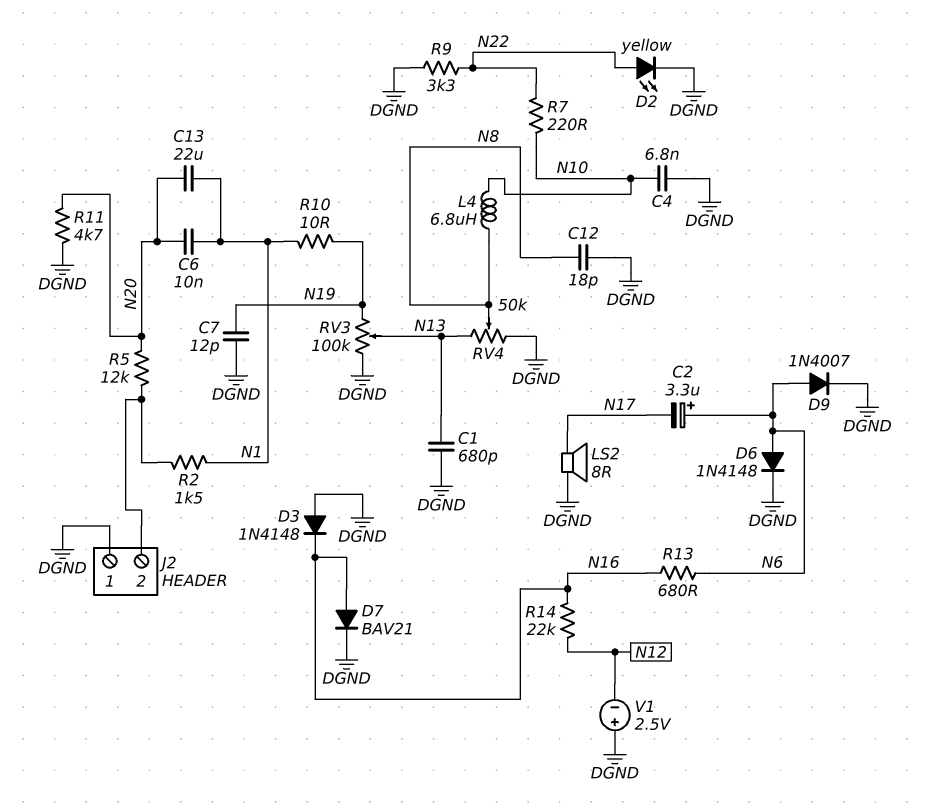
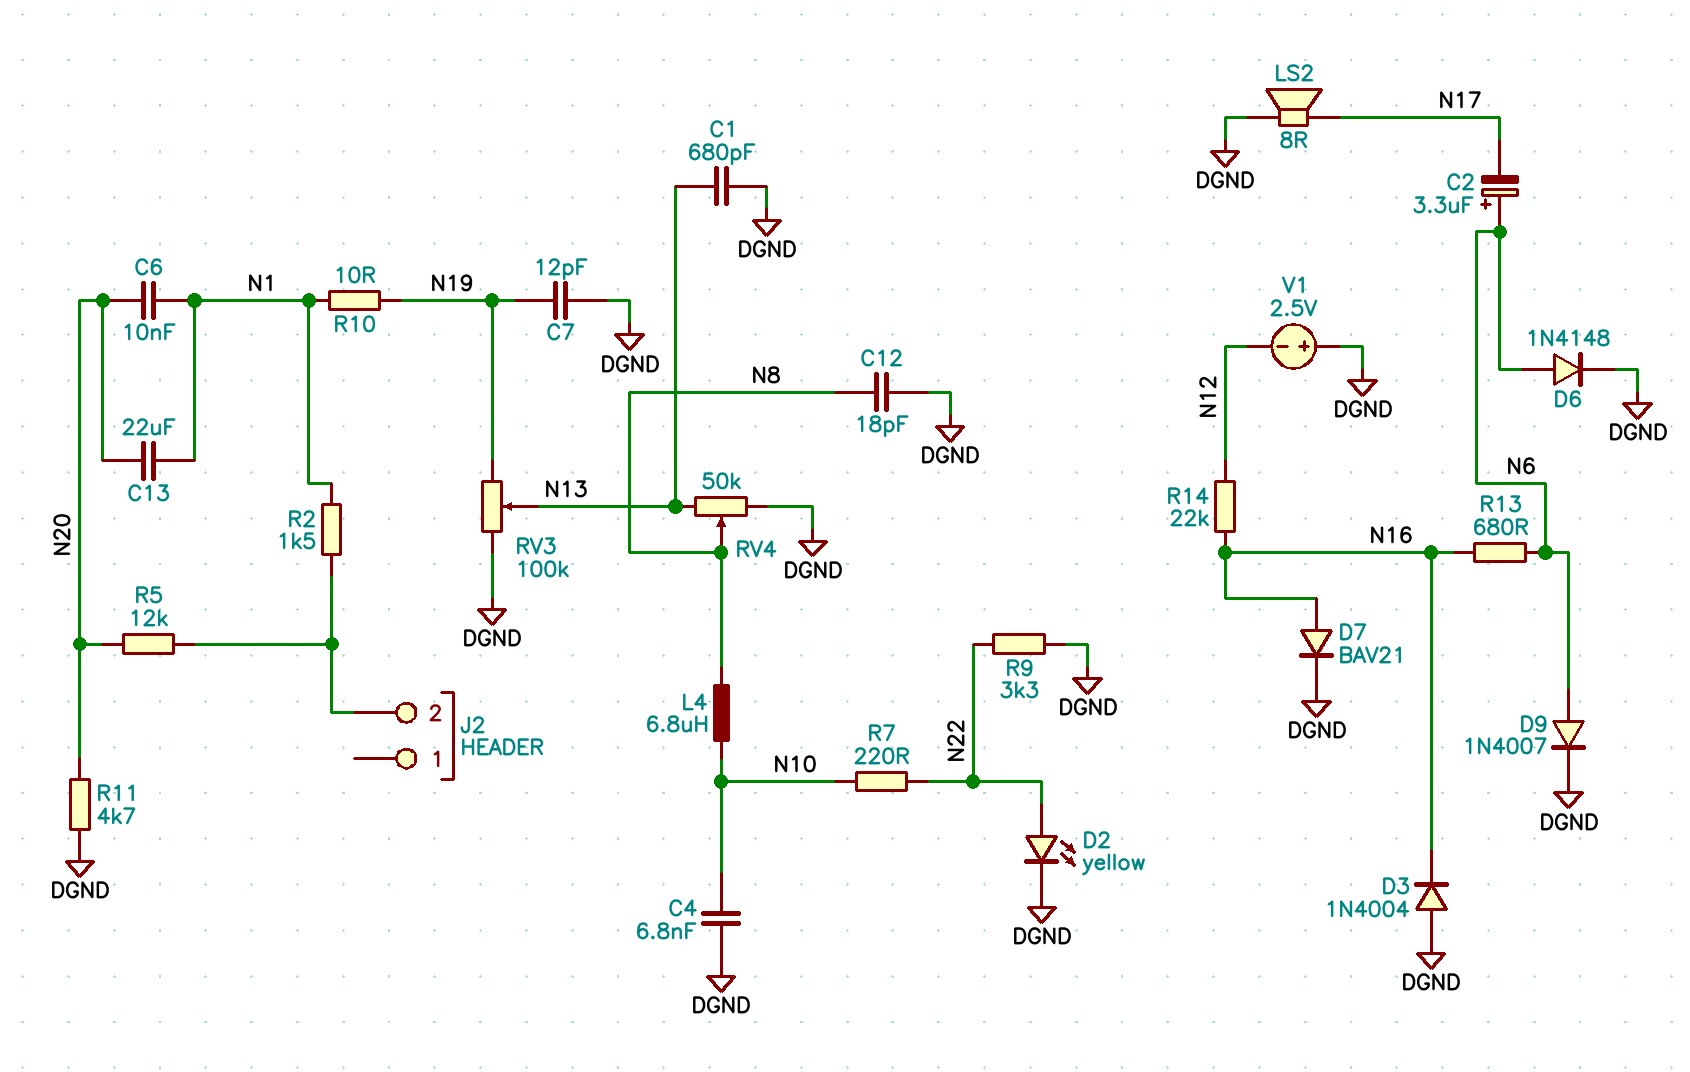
D3: diode 1N4148 (A DGND, K N16) -> diode 1N4004 (A DGND, K N16)
J2 pin 1: DGND -> none

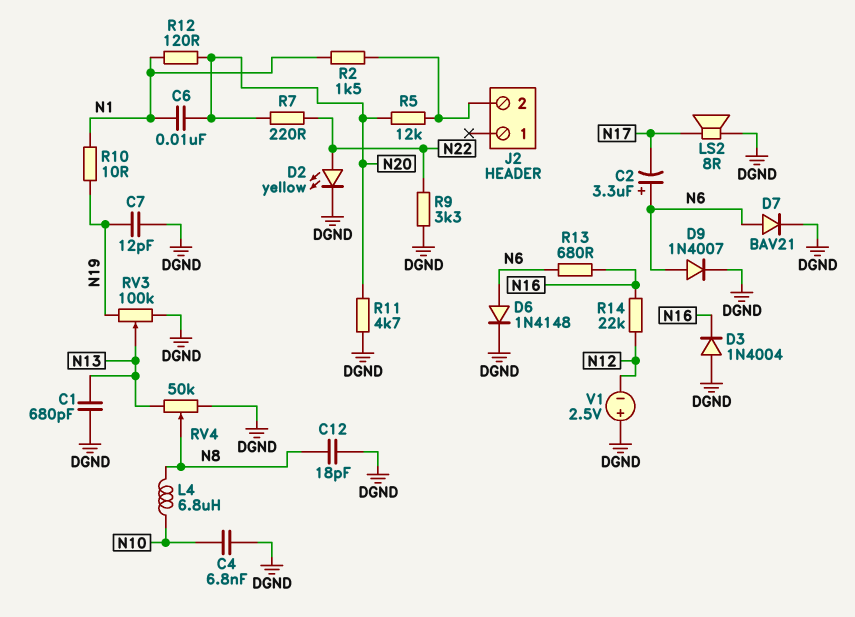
C13: 22uF (N1, N20) -> none
D7: diode BAV21 (A N16, K DGND) -> diode BAV21 (A N6, K DGND)
R7: 220 (N10, N22) -> 220 (N20, N22)
R12: none -> 120 (N1, N20)

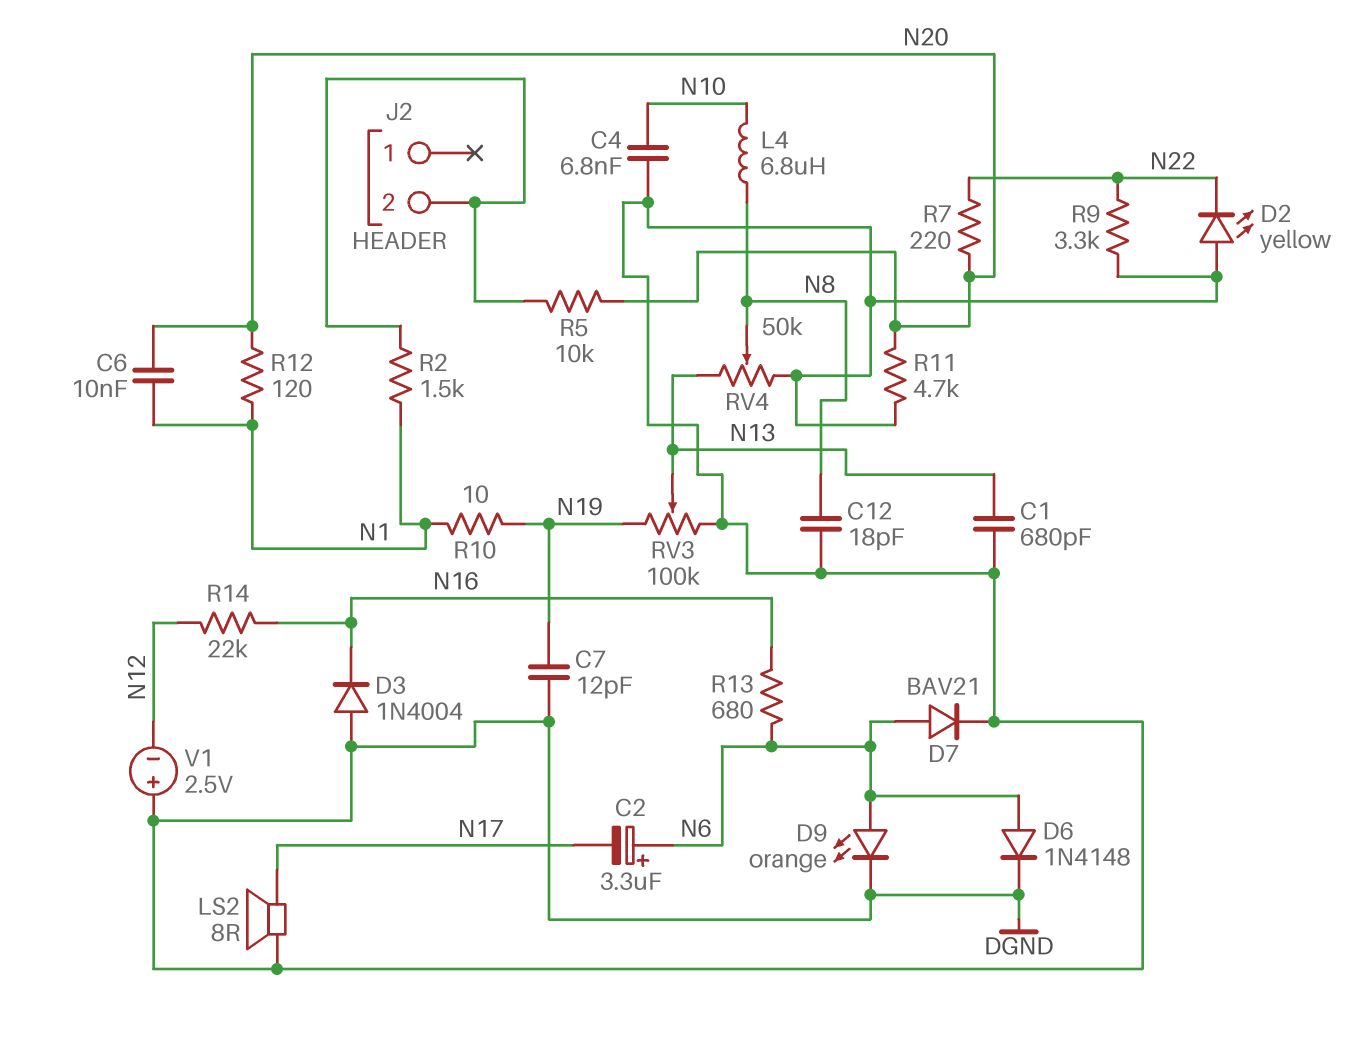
D2: LED yellow (A N22, K DGND) -> LED yellow (A DGND, K N22)
D9: diode 1N4007 (A N6, K DGND) -> LED orange (A N6, K DGND)
R5: 12k (J2/2, N20) -> 10k (J2/2, N20)

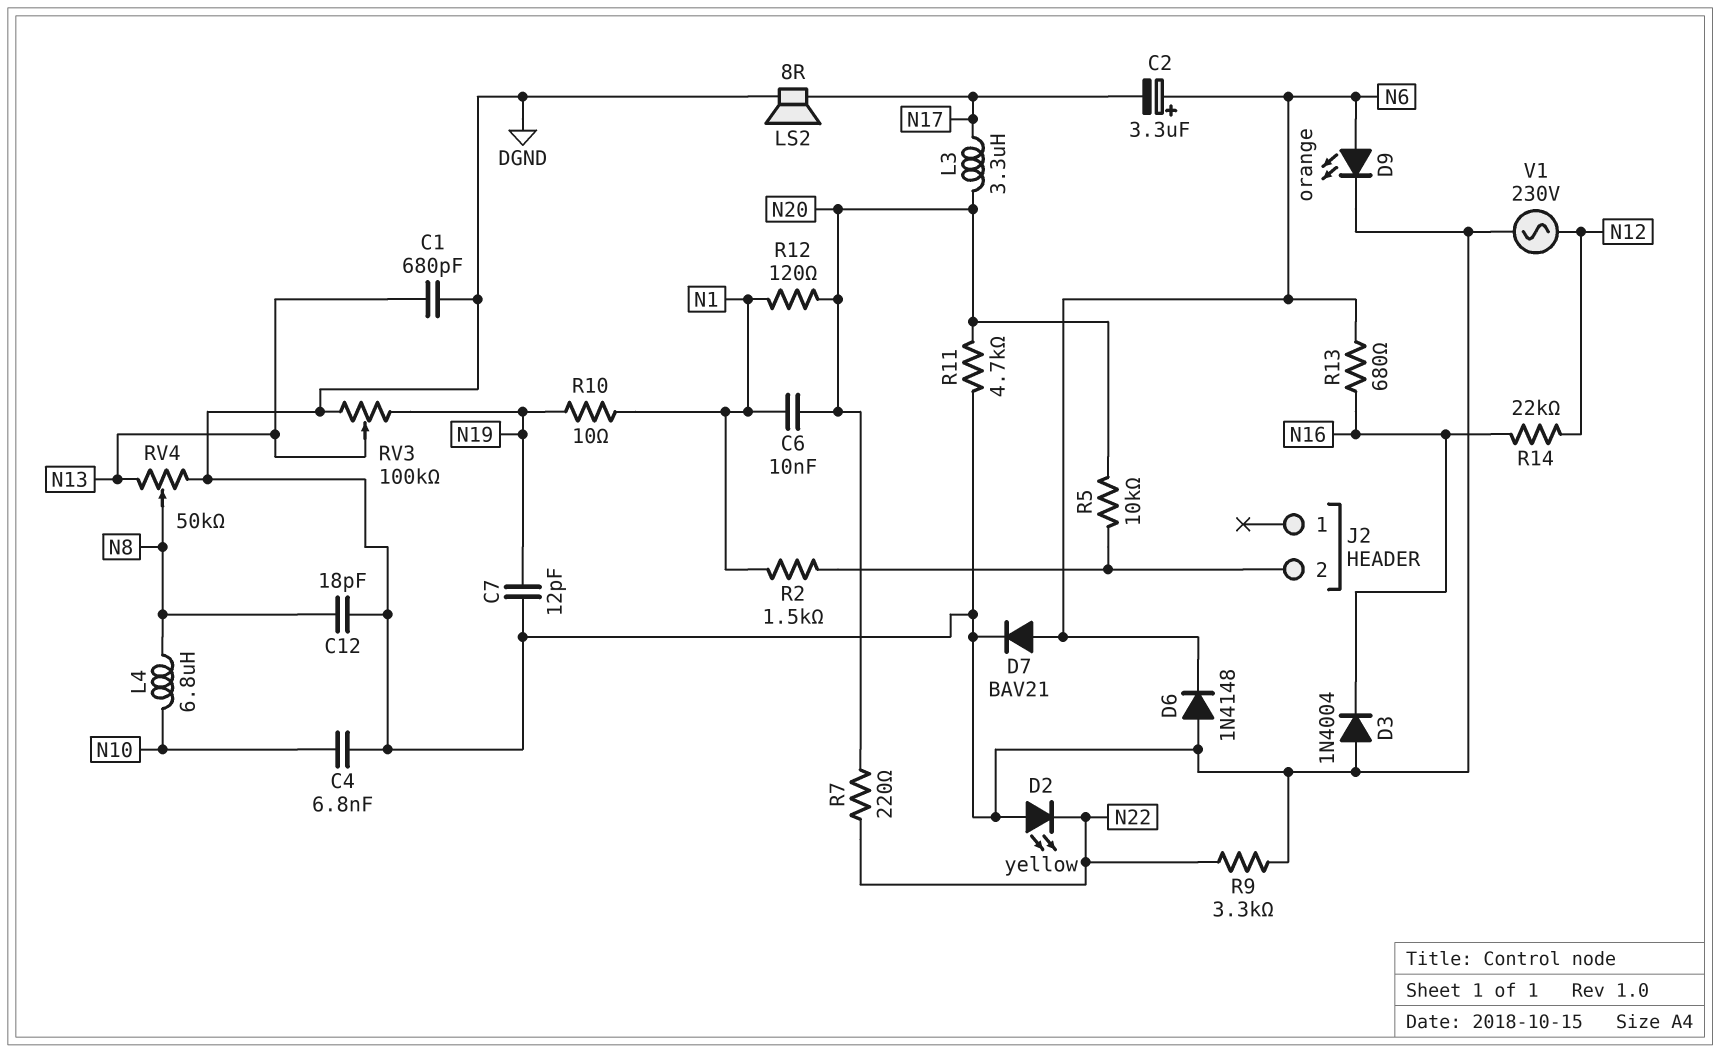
D6: diode 1N4148 (A N6, K DGND) -> diode 1N4148 (A DGND, K N6)
L3: none -> 3.3uH (N17, N20)
V1: 2.5V (plus DGND, minus N12) -> AC 230V (DGND, N12)

